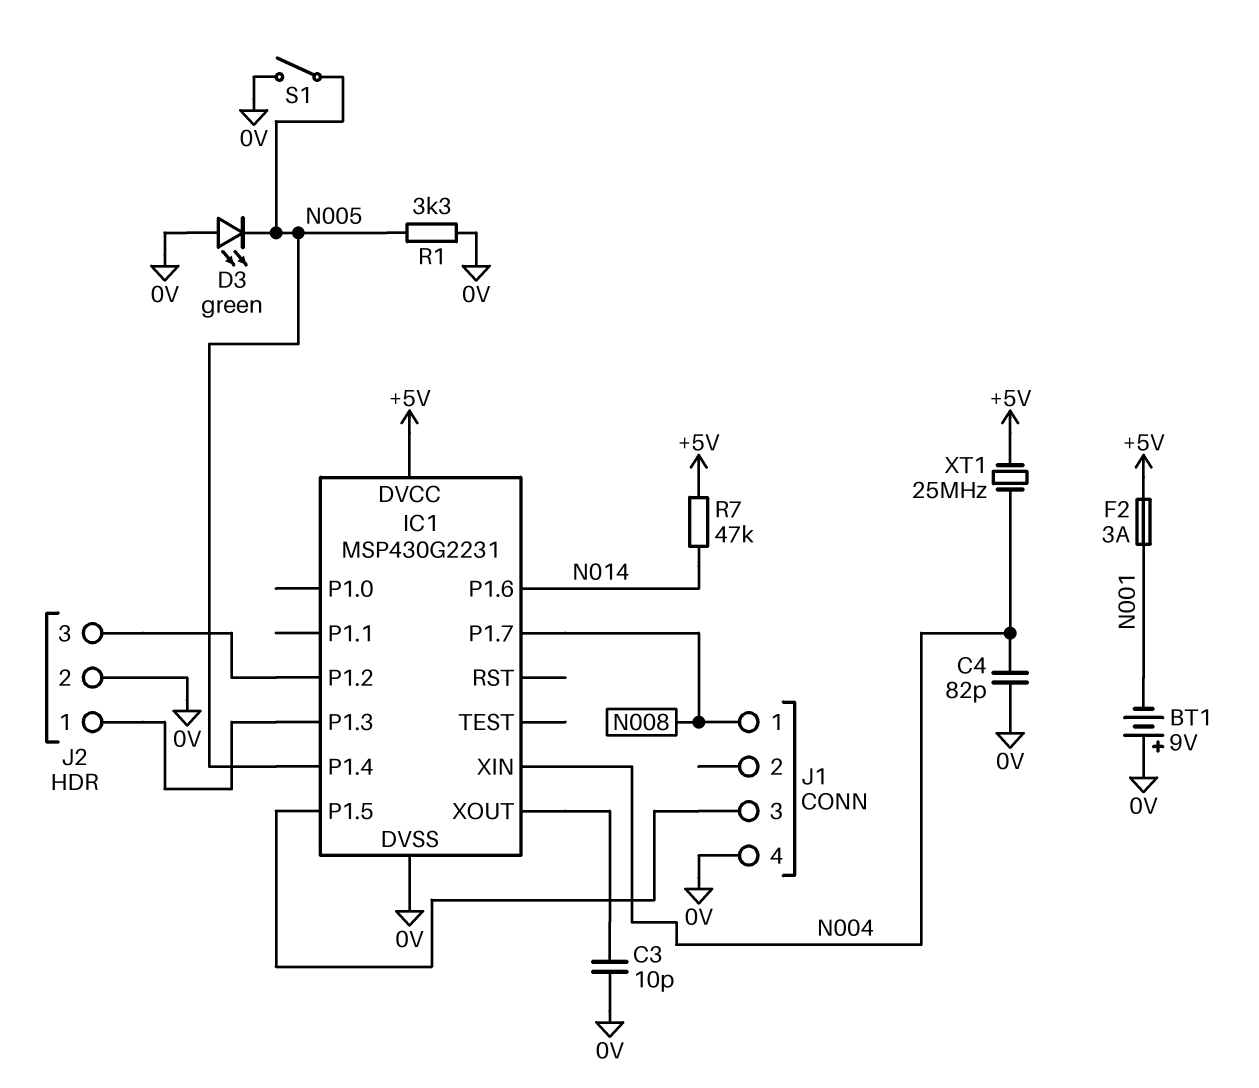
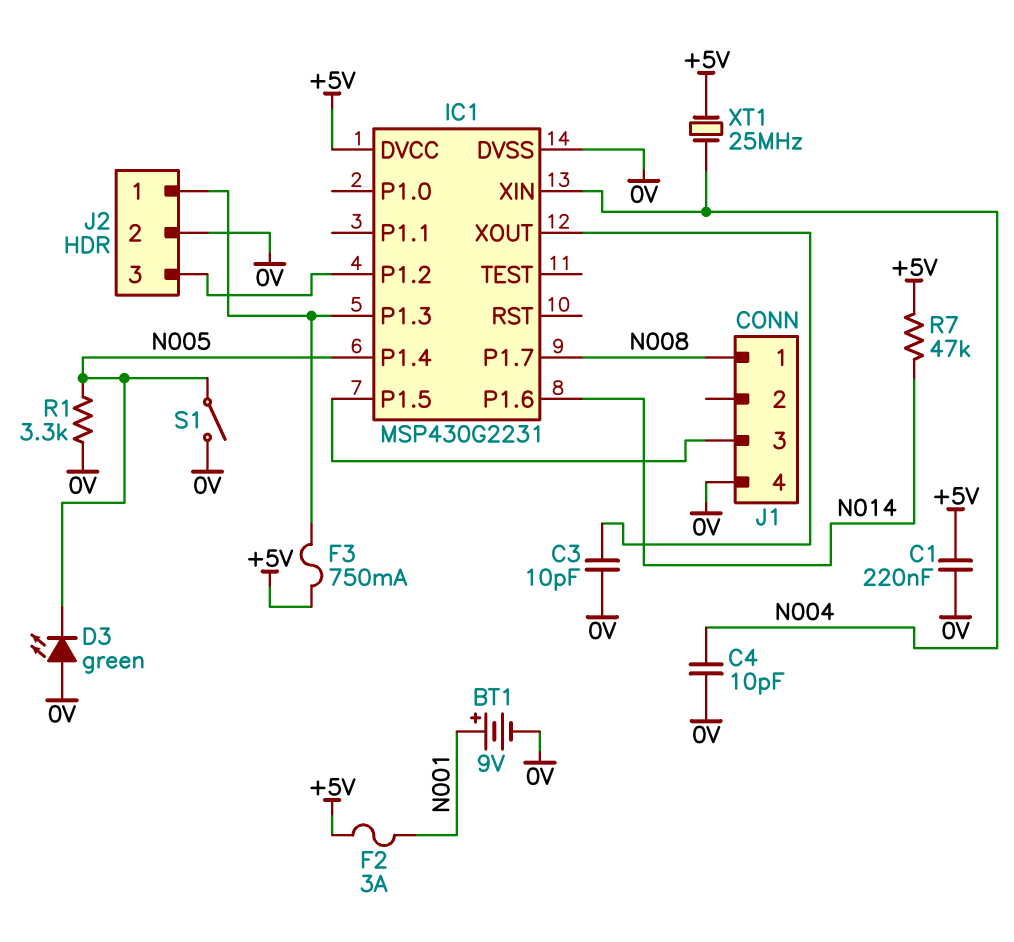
BT1: 9V (plus 0V, minus N001) -> 9V (plus N001, minus 0V)
C1: none -> 220nF (+5V, 0V)
C4: 82pF (0V, N004) -> 10pF (0V, N004)
F3: none -> 750mA (+5V, IC1/P1.3)

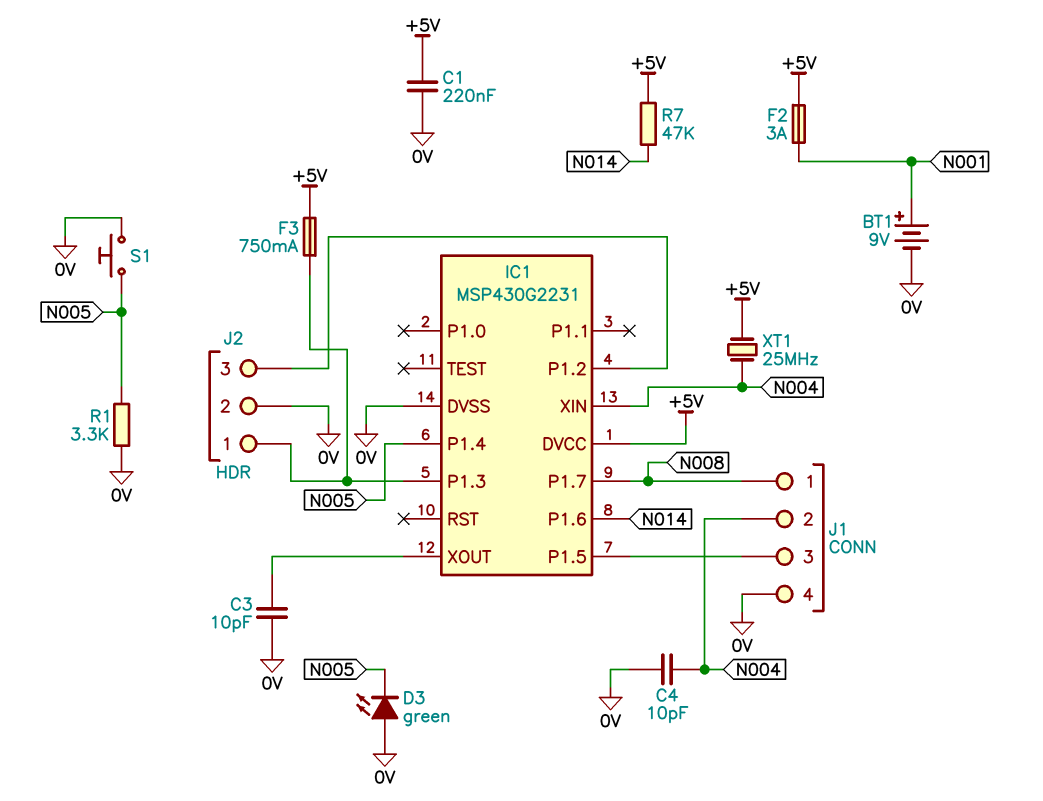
J1 pin 2: none -> N004
S1: switch (0V, N005) -> button (0V, N005)

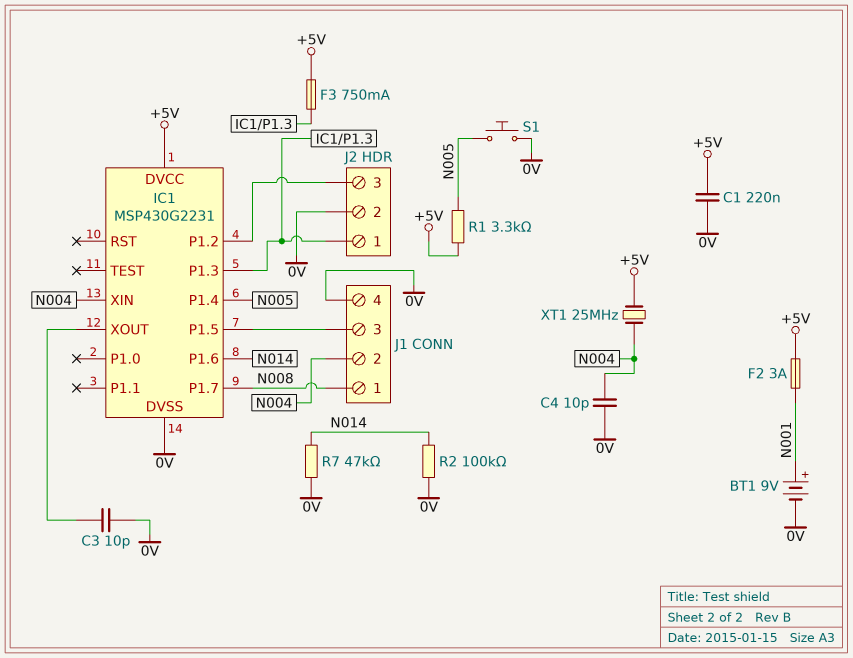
D3: LED green (A 0V, K N005) -> none
R1: 3.3k (0V, N005) -> 3.3k (+5V, N005)
R2: none -> 100k (0V, N014)
R7: 47k (+5V, N014) -> 47k (0V, N014)

